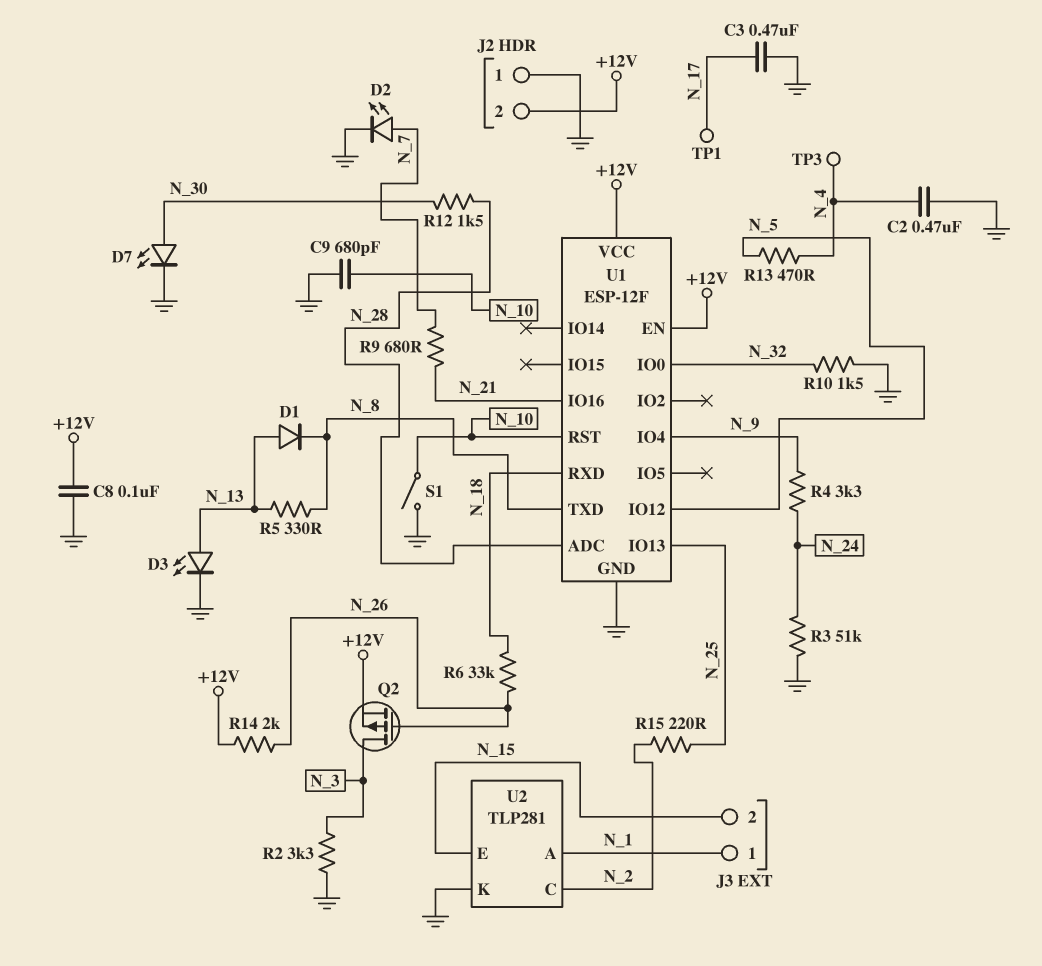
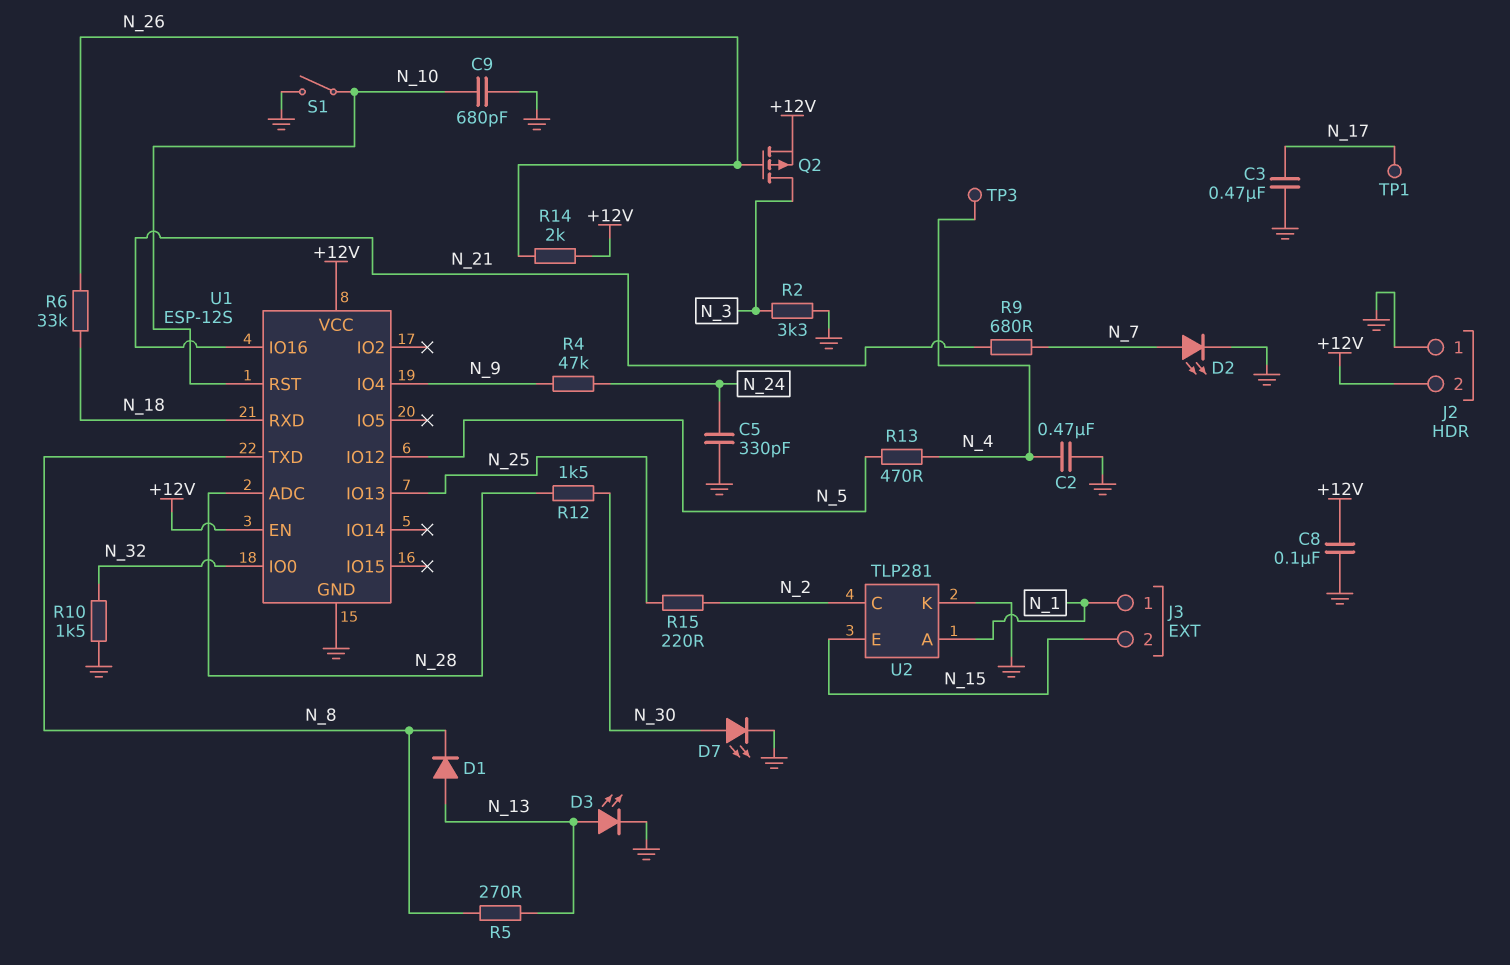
C5: none -> 330pF (GND, N_24)
R3: 51k (GND, N_24) -> none
R4: 3.3k (N_9, N_24) -> 47k (N_9, N_24)
R5: 330 (N_8, N_13) -> 270 (N_8, N_13)
U1: ESP-12F -> ESP-12S

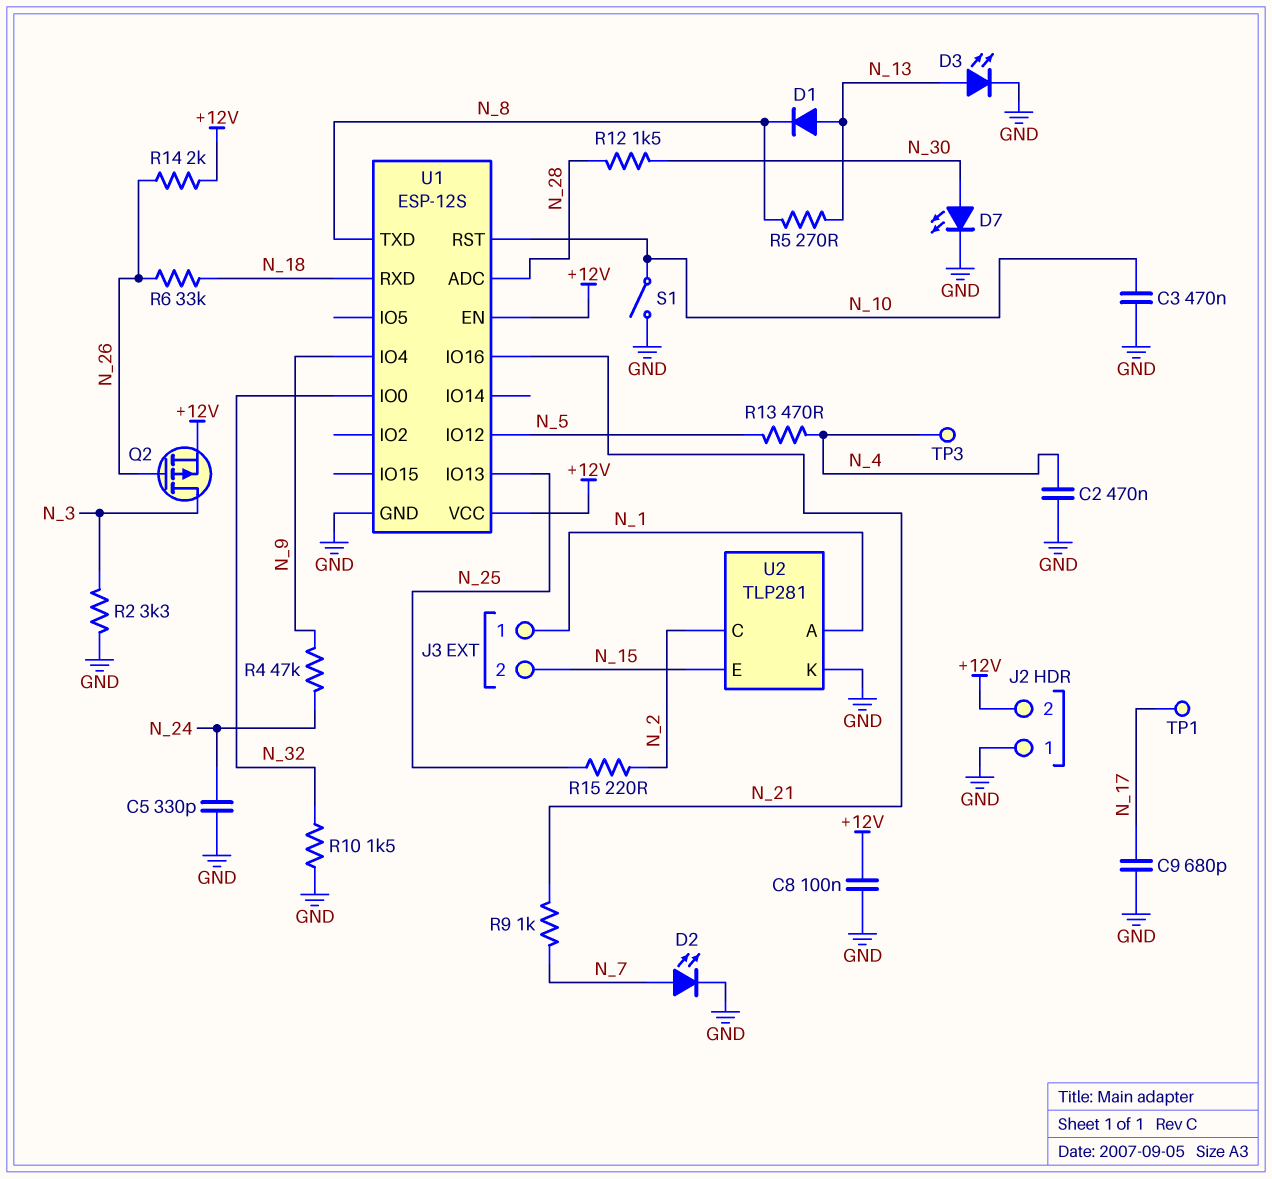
C3: 470nF (GND, N_17) -> 470nF (GND, N_10)
C9: 680pF (GND, N_10) -> 680pF (GND, N_17)
R9: 680 (N_7, N_21) -> 1k (N_7, N_21)

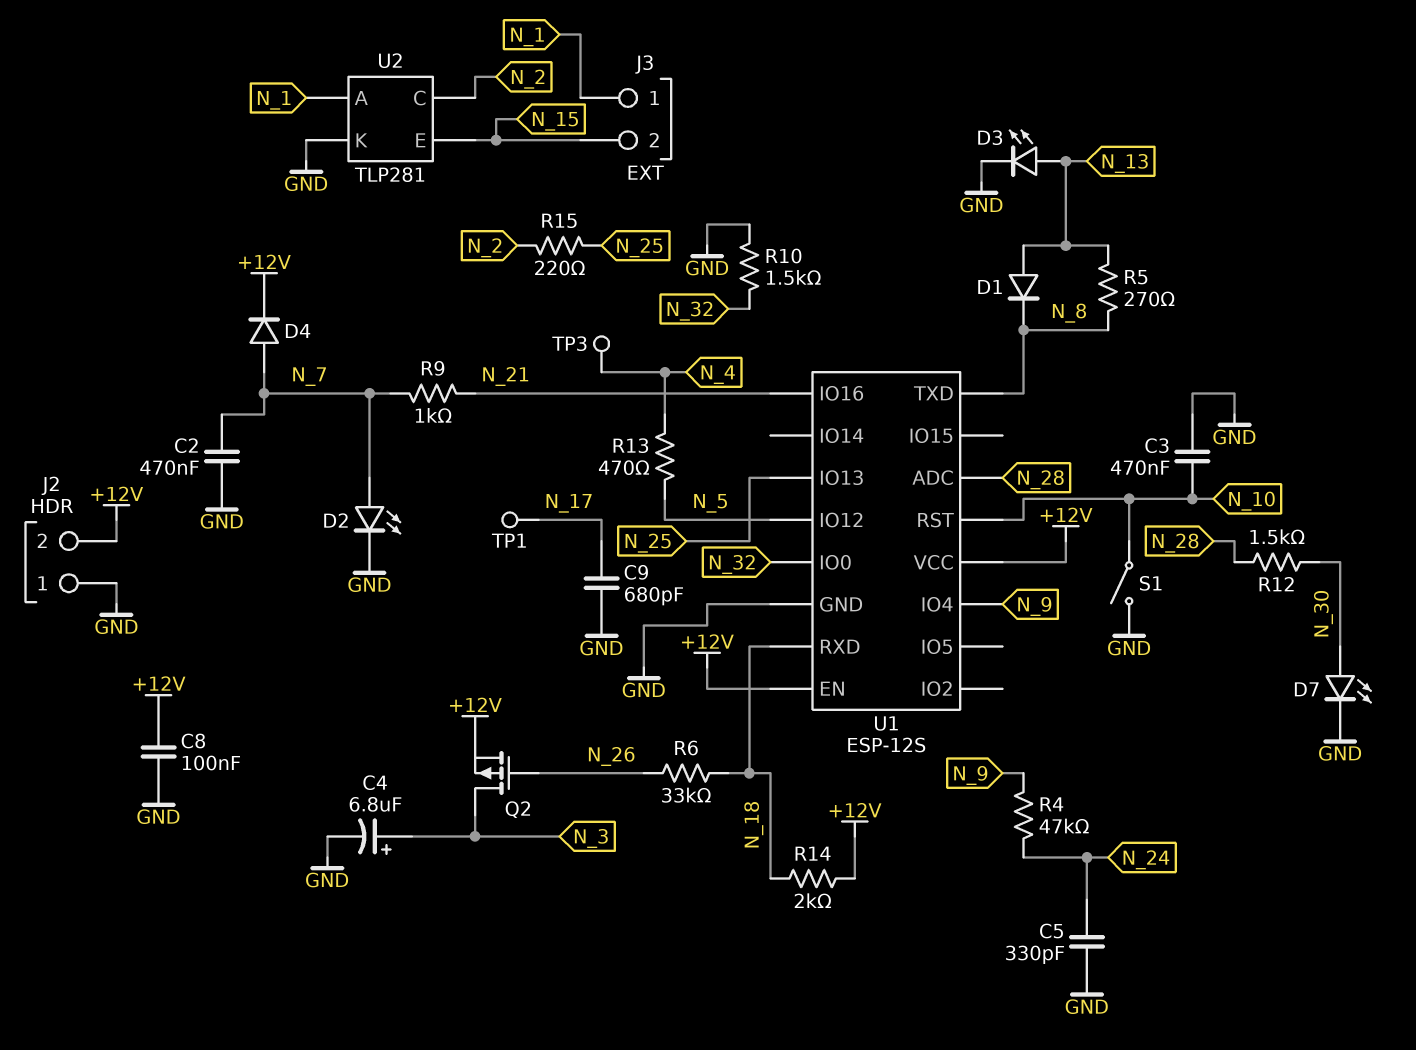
C2: 470nF (GND, N_4) -> 470nF (GND, N_7)
C4: none -> 6.8uF (plus N_3, minus GND)
D4: none -> diode (A N_7, K +12V)
R2: 3.3k (GND, N_3) -> none
R14: 2k (+12V, N_26) -> 2k (+12V, N_18)

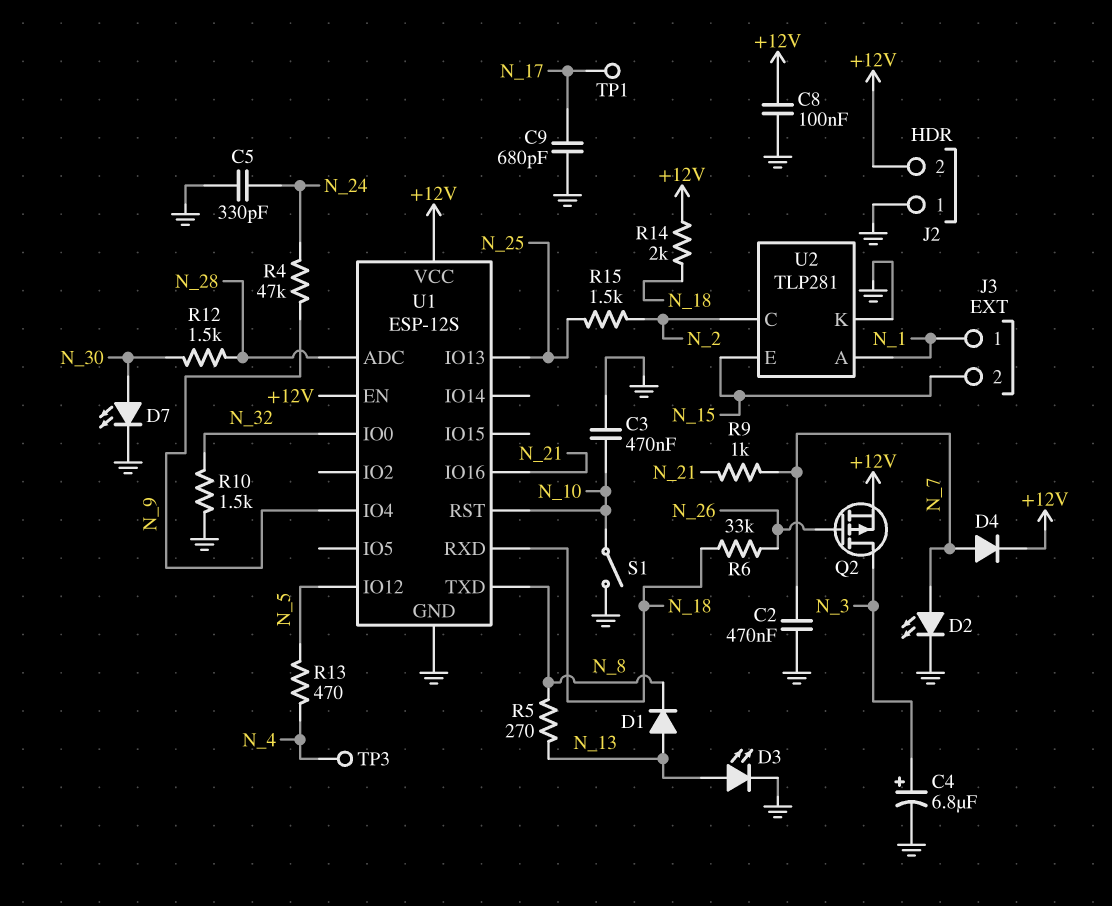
R15: 220 (N_2, N_25) -> 1.5k (N_2, N_25)

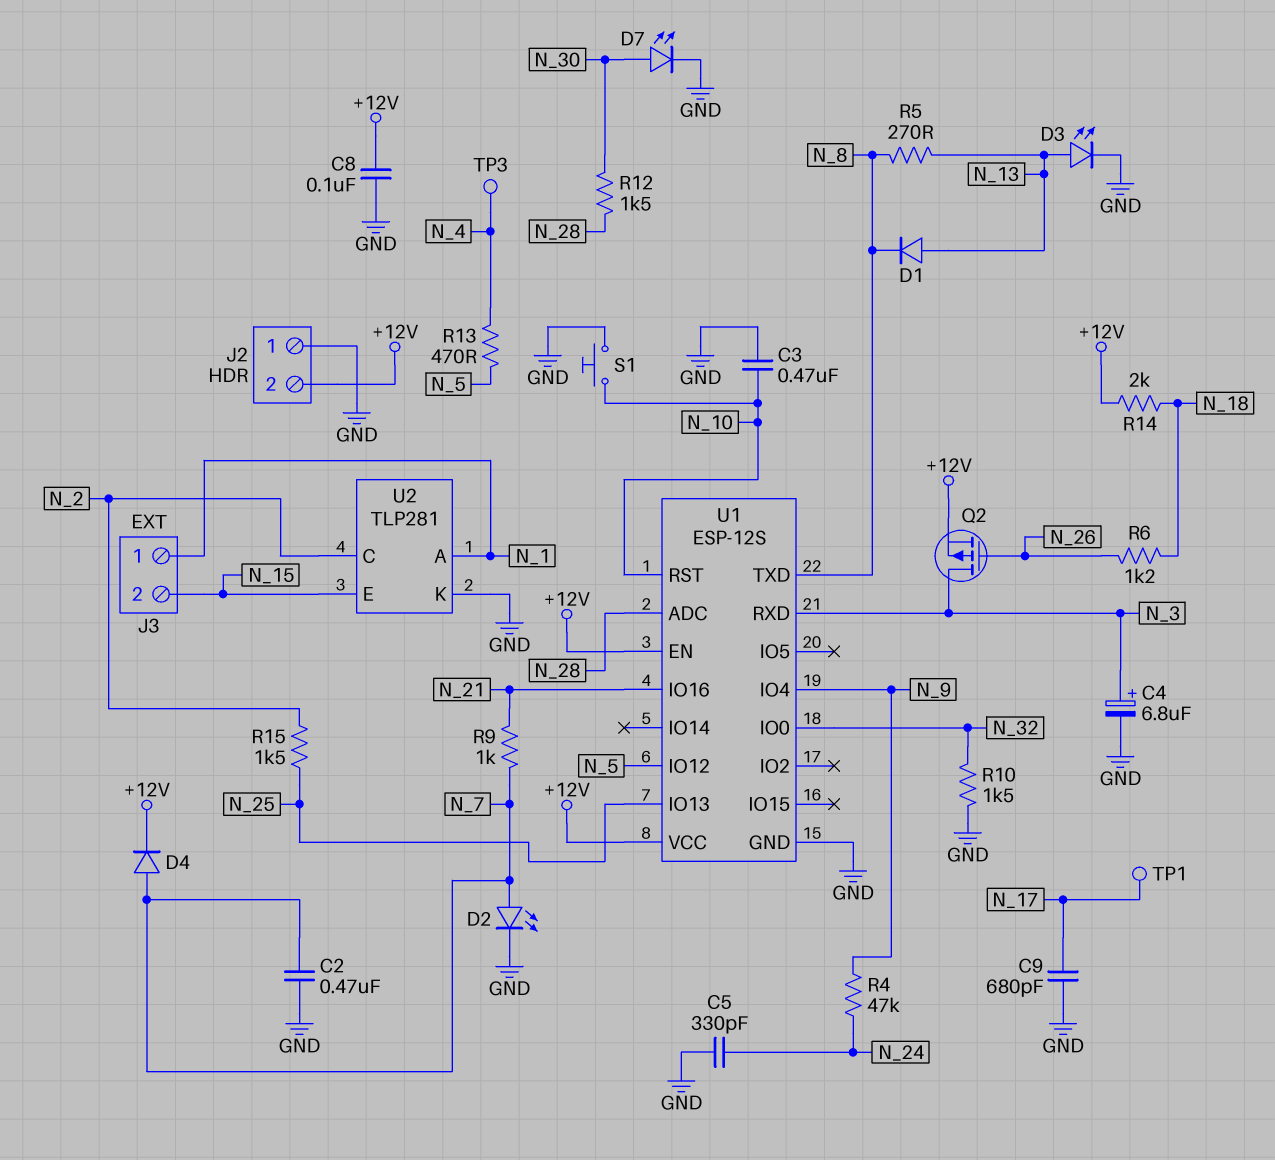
R6: 33k (N_18, N_26) -> 1.2k (N_18, N_26)
S1: switch (GND, N_10) -> button (GND, N_10)
U1 pin RXD: N_18 -> N_3

